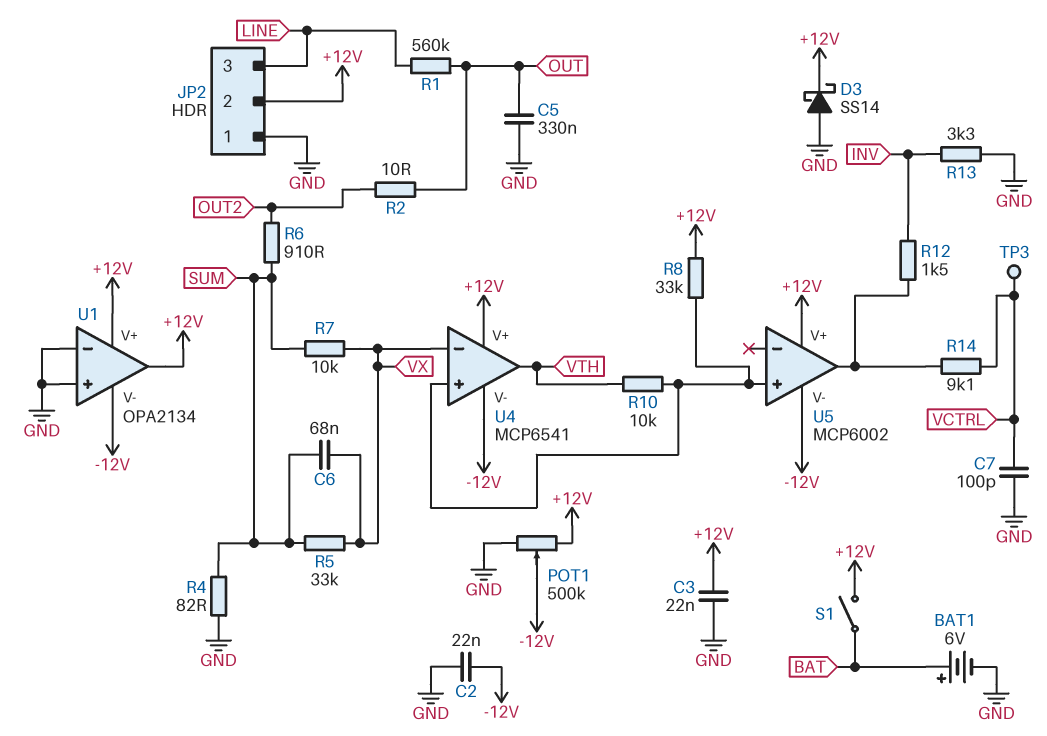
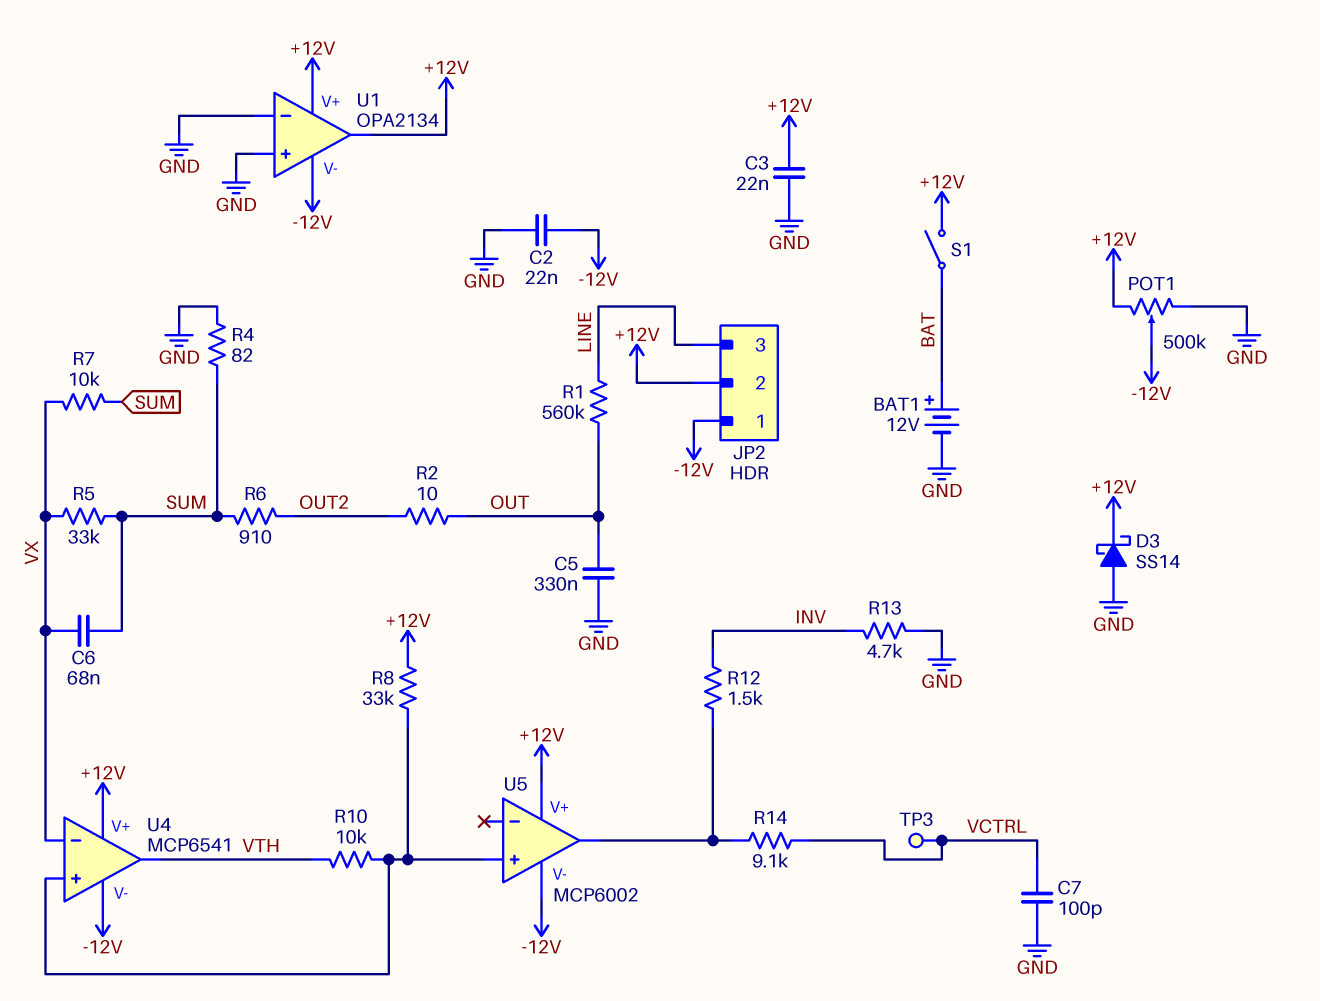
BAT1: 6V (plus BAT, minus GND) -> 12V (plus BAT, minus GND)
JP2 pin 1: GND -> -12V
R13: 3.3k (GND, INV) -> 4.7k (GND, INV)

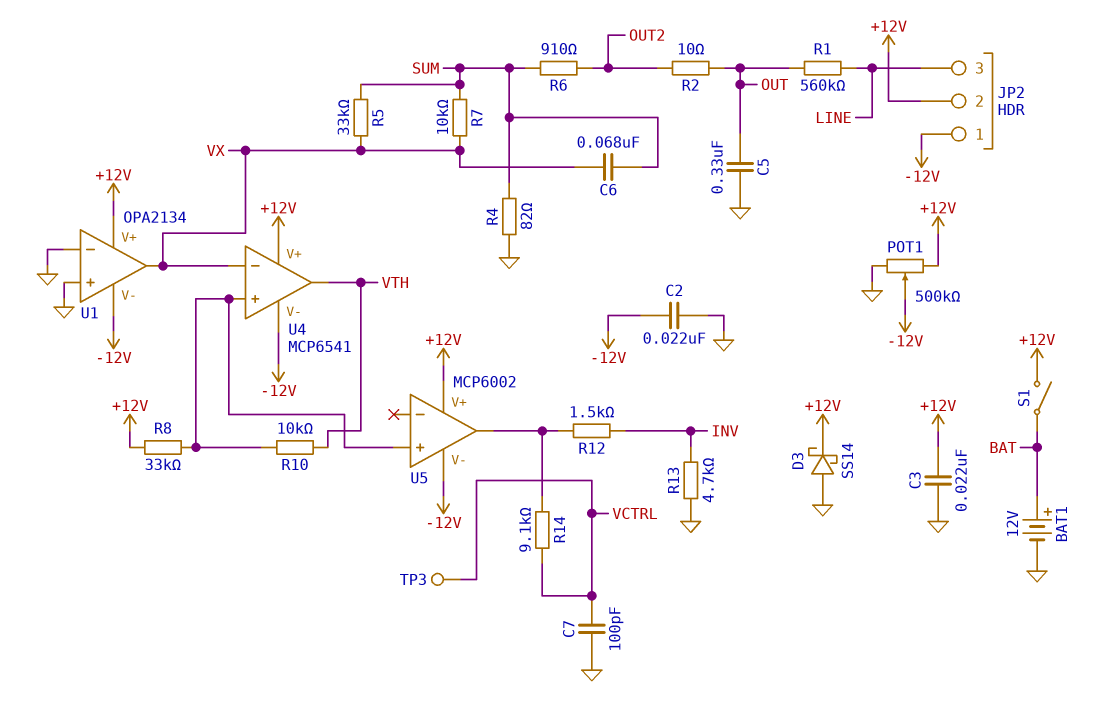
U1 pin out: +12V -> VX

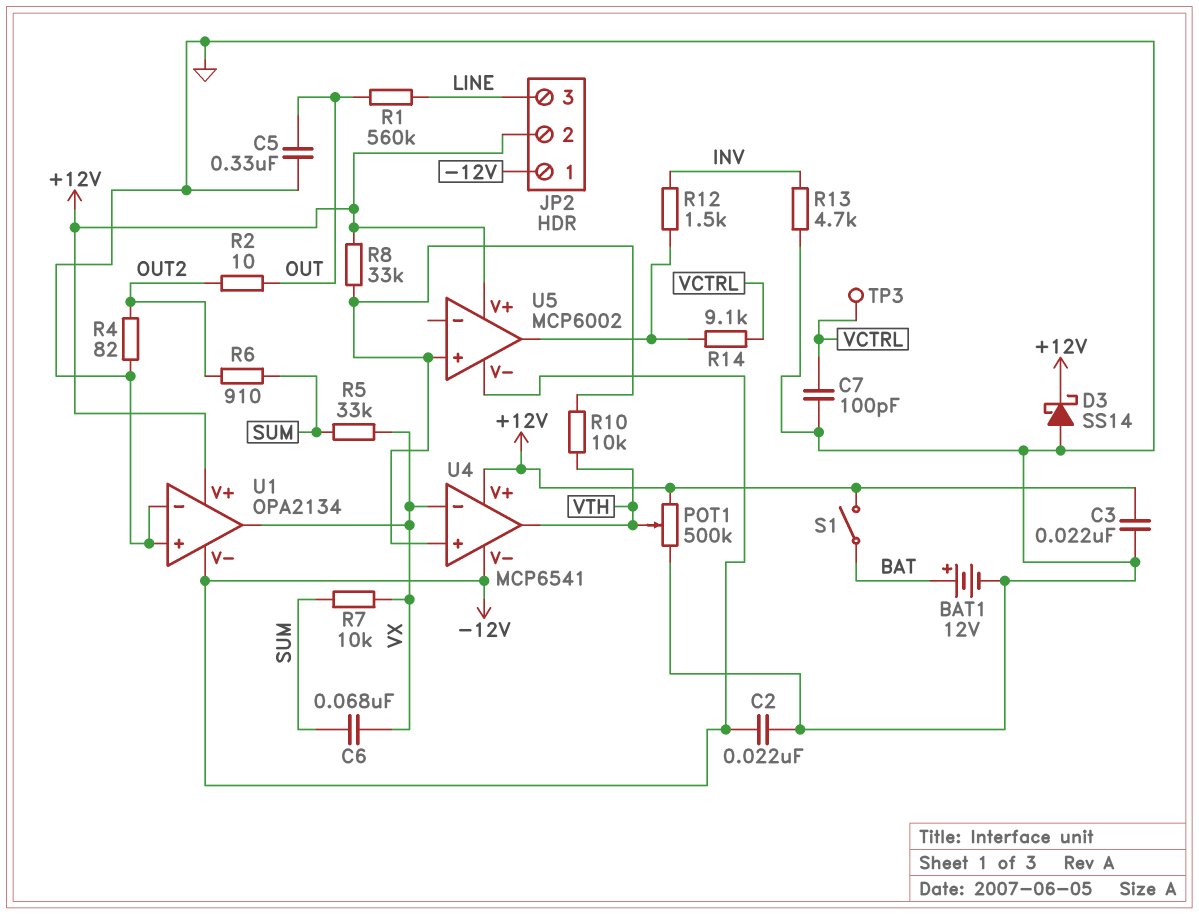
POT1: 500k (+12V, GND, wiper -12V) -> 500k (+12V, GND, wiper VTH)
R4: 82 (GND, SUM) -> 82 (GND, OUT2)

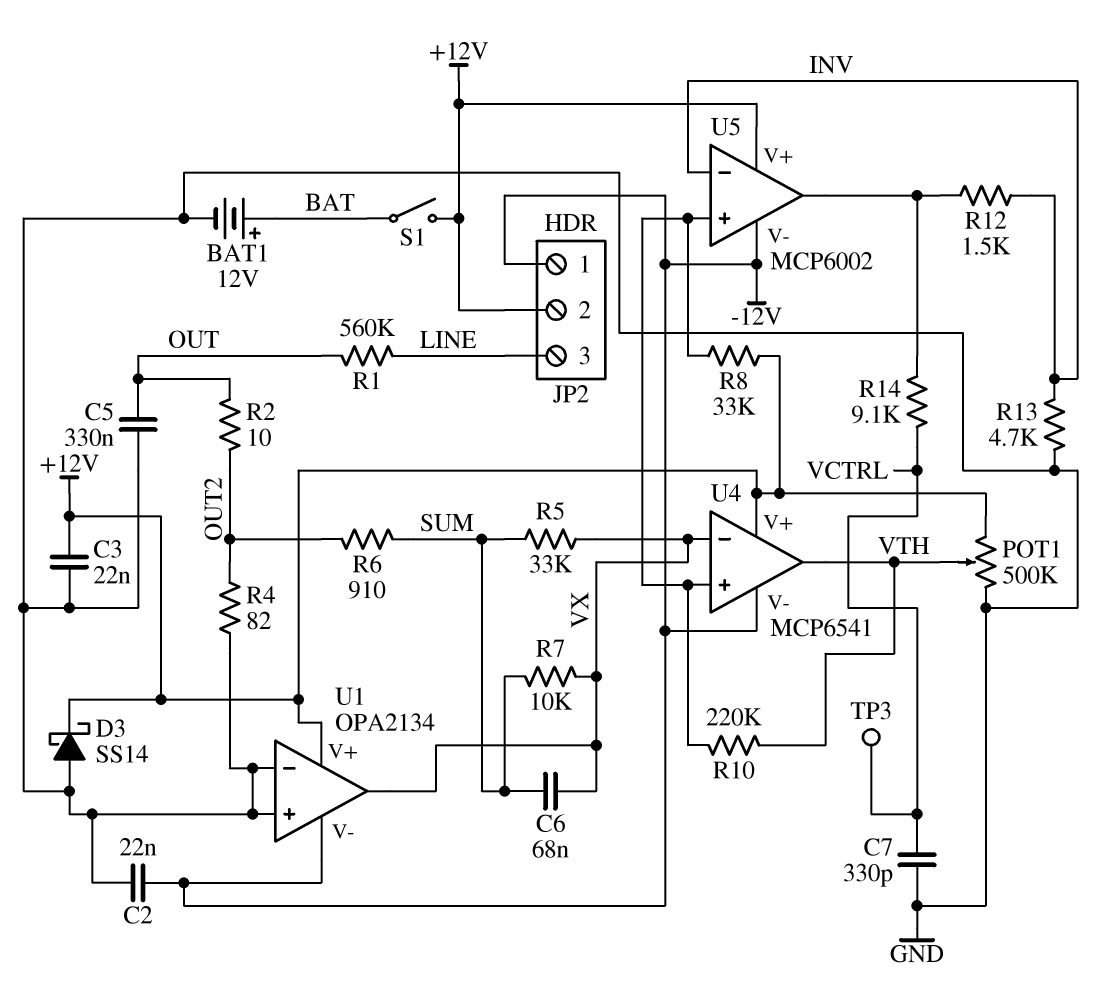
C7: 100pF (GND, VCTRL) -> 330pF (GND, VCTRL)
R10: 10k (U4/in+, VTH) -> 220k (U4/in+, VTH)
U5 pin in-: none -> INV

